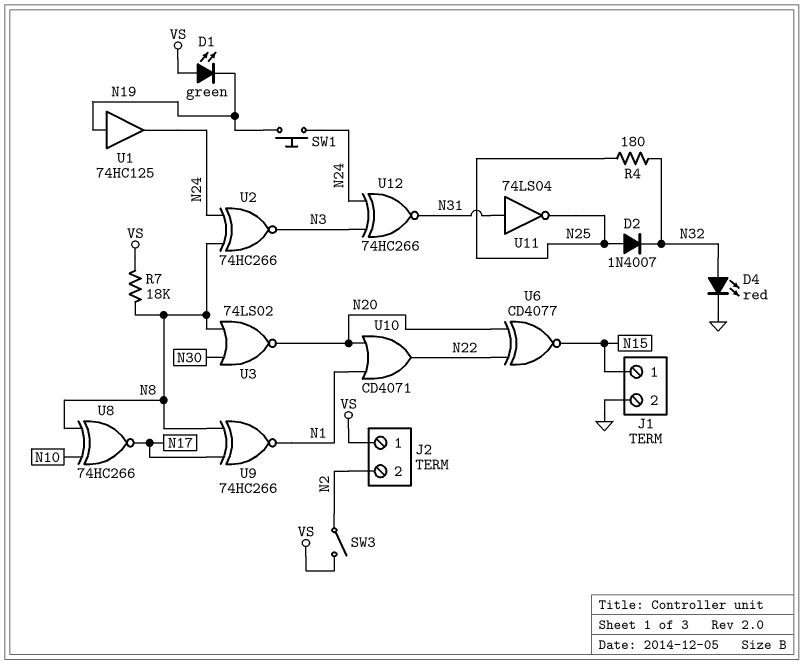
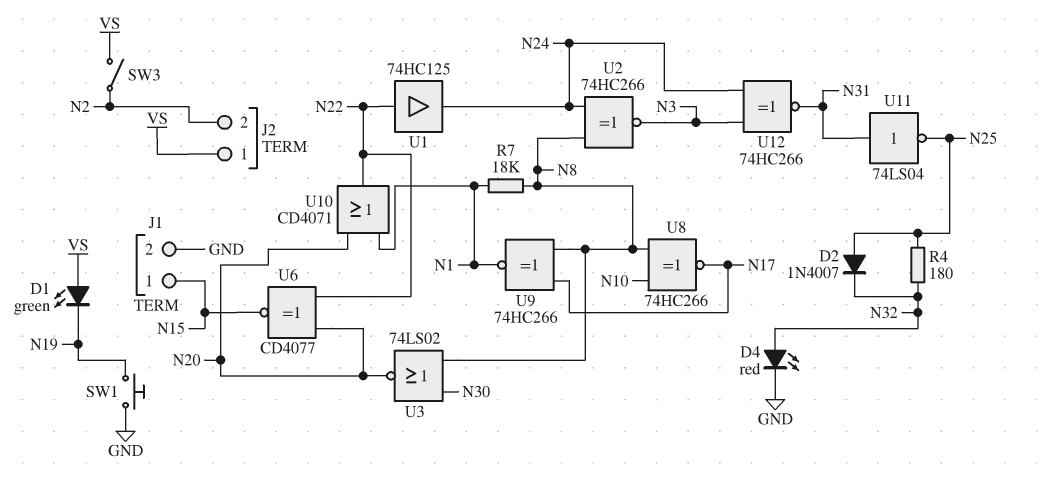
R7: 18k (N8, VS) -> 18k (N1, N8)
SW1: button (N19, N24) -> button (GND, N19)
U1: buffer 74HC125 (in N19, out N24) -> buffer 74HC125 (in N22, out N24)

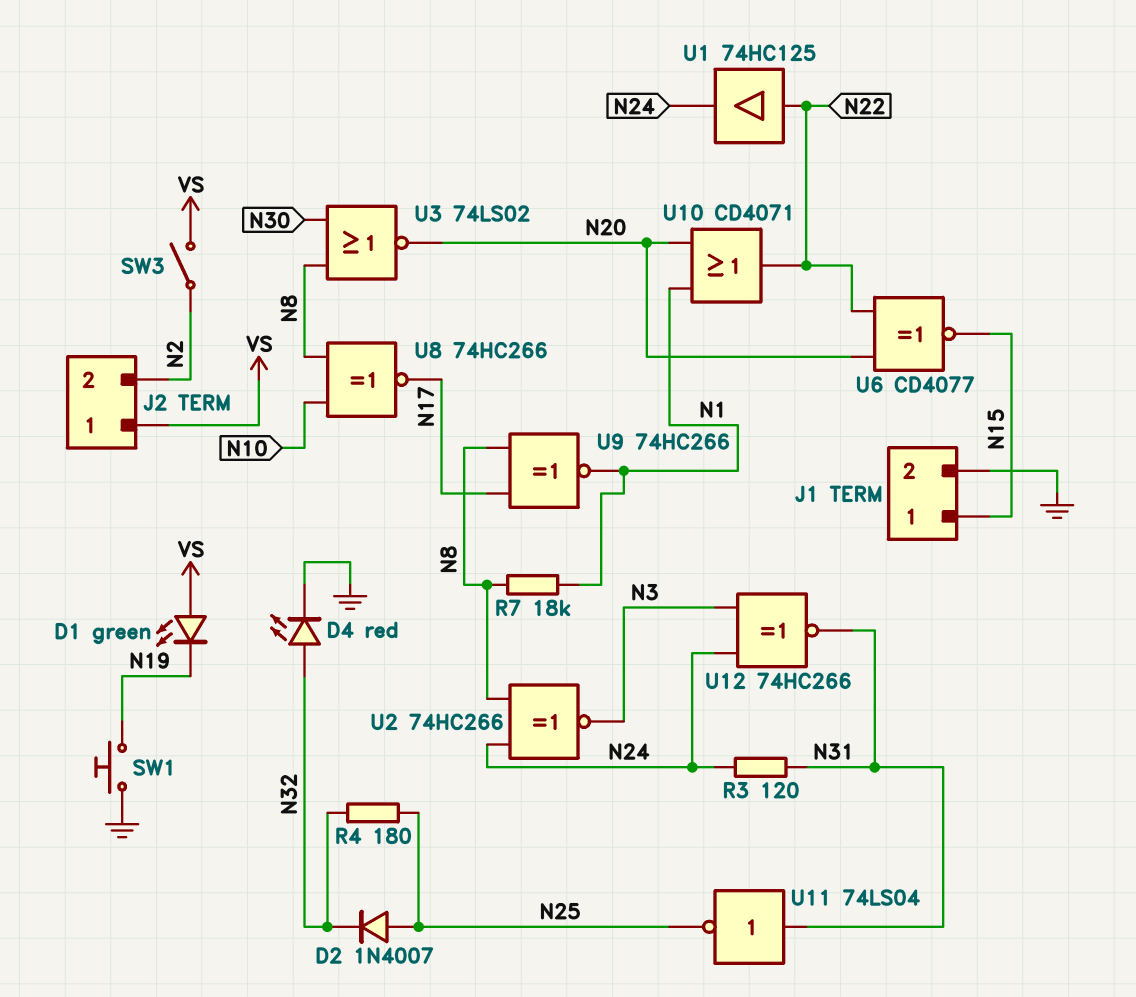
R3: none -> 120 (N24, N31)

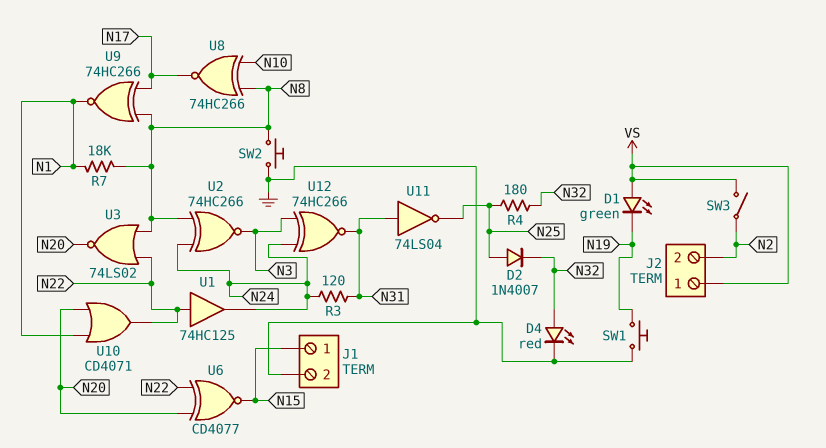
SW2: none -> button (GND, N8)
U3: NOR 74LS02 (in N8, in N30, out N20) -> NOR 74LS02 (in N8, in N22, out N20)

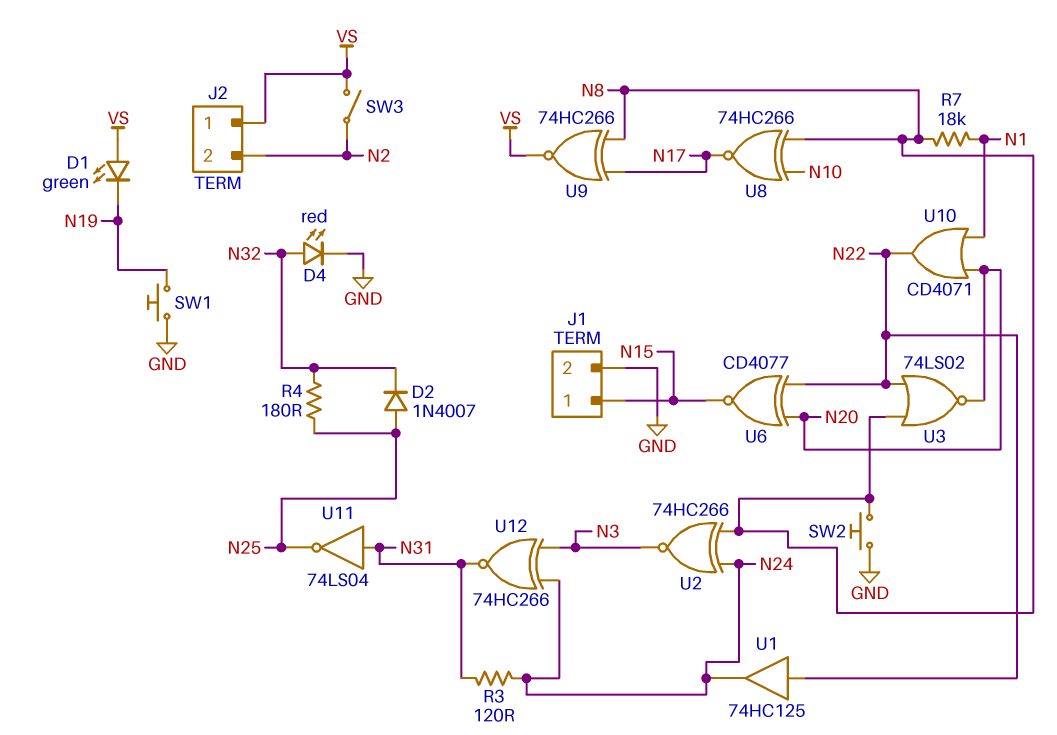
U9: XNOR 74HC266 (in N8, in N17, out N1) -> XNOR 74HC266 (in N8, in N17, out VS)

